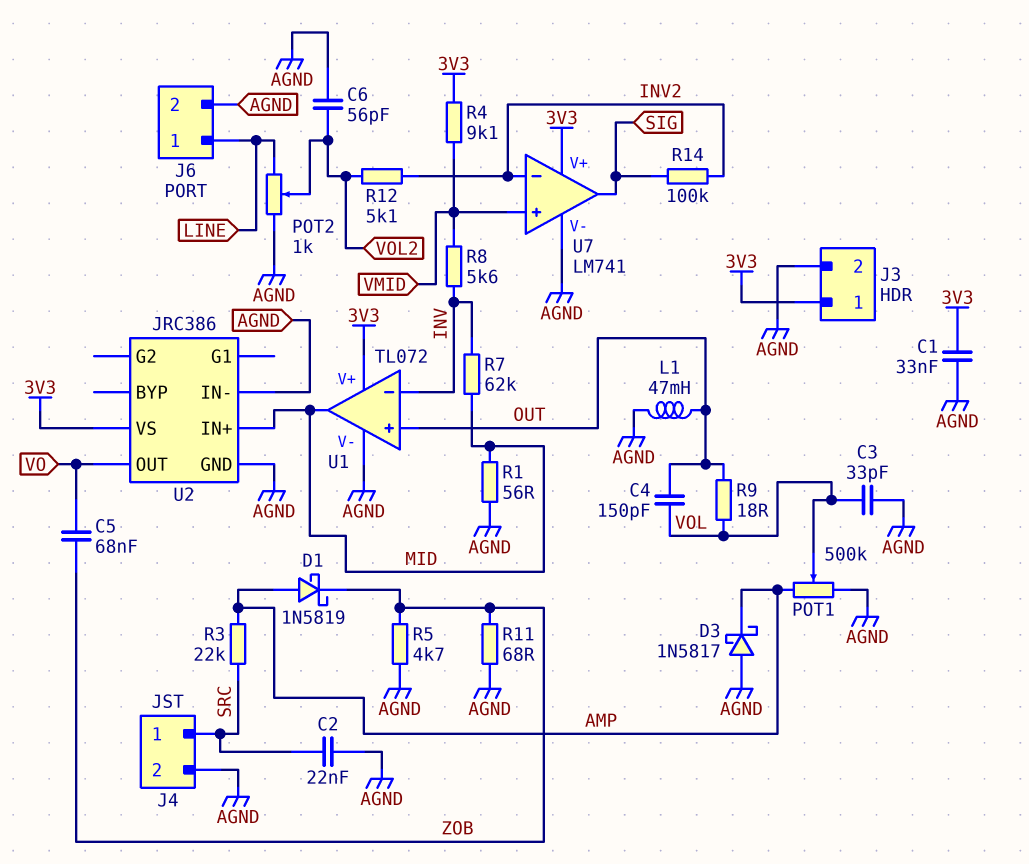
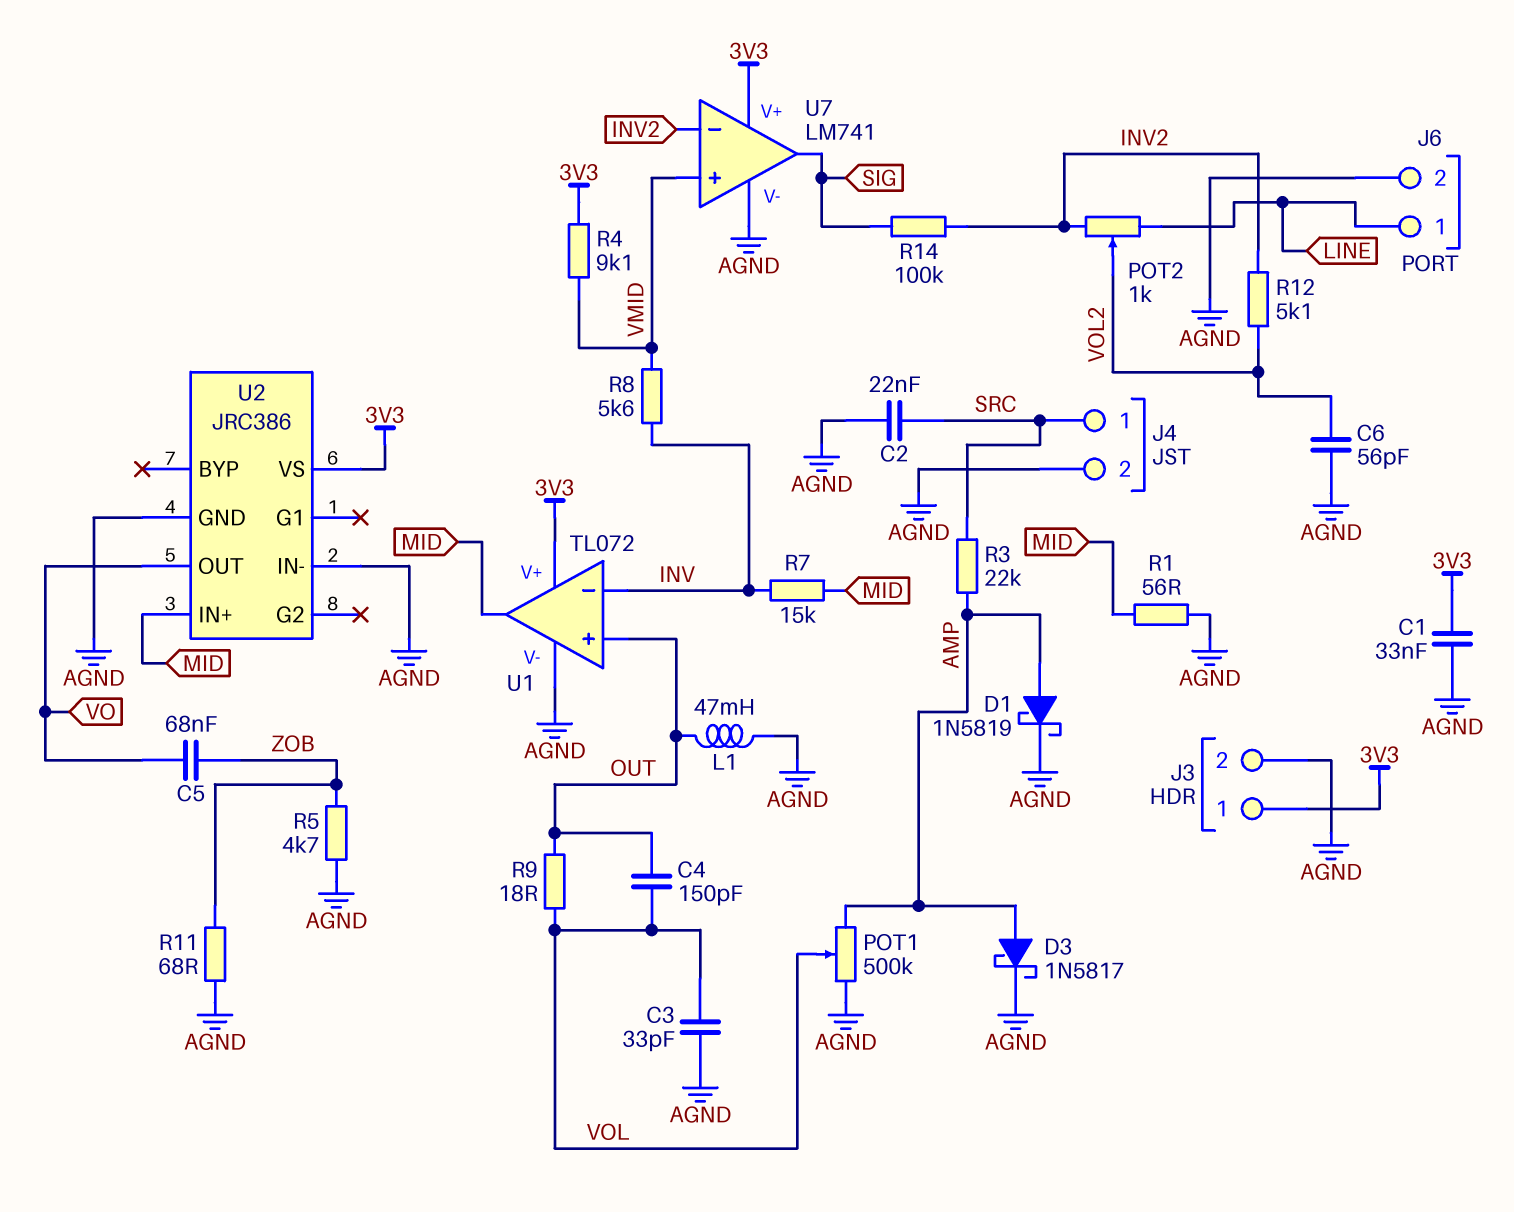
D1: schottky 1N5819 (A AMP, K ZOB) -> schottky 1N5819 (A AMP, K AGND)
D3: schottky 1N5817 (A AGND, K AMP) -> schottky 1N5817 (A AMP, K AGND)
POT2: 1k (AGND, LINE, wiper VOL2) -> 1k (INV2, LINE, wiper VOL2)
R7: 62k (INV, MID) -> 15k (INV, MID)

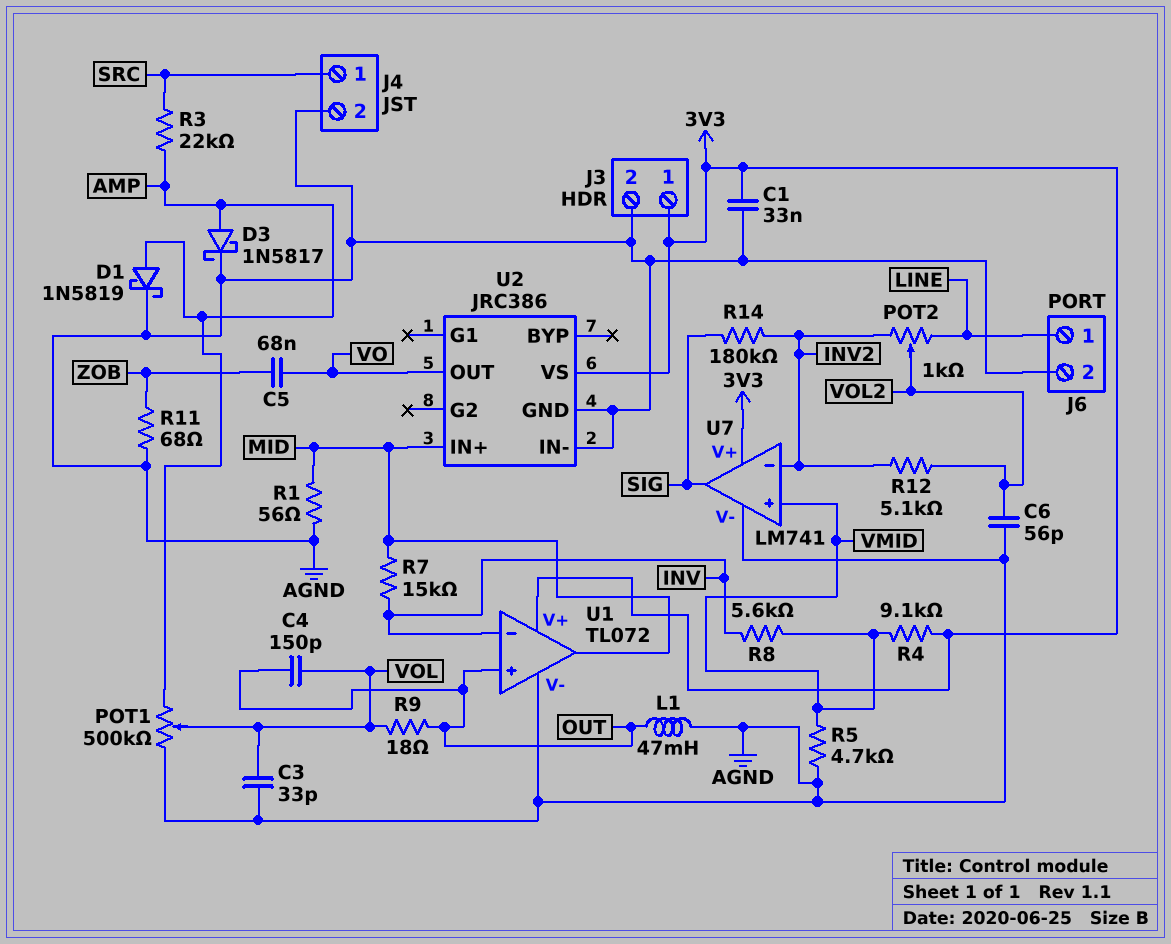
C2: 22nF (AGND, SRC) -> none
R5: 4.7k (AGND, ZOB) -> 4.7k (AGND, VMID)
R14: 100k (INV2, SIG) -> 180k (INV2, SIG)

